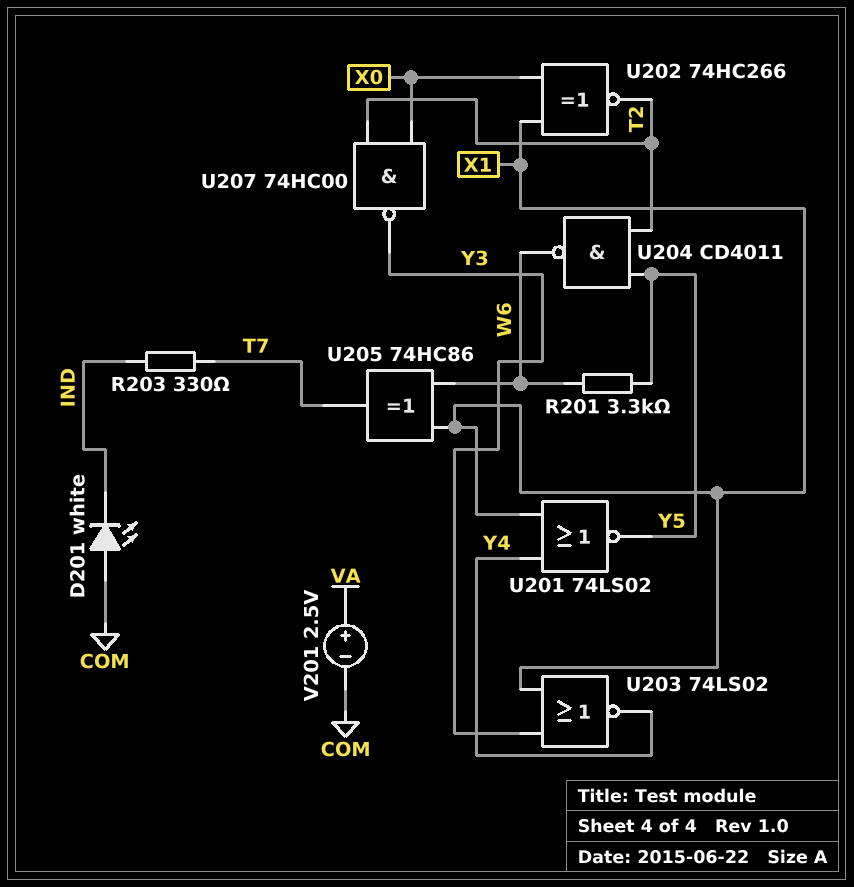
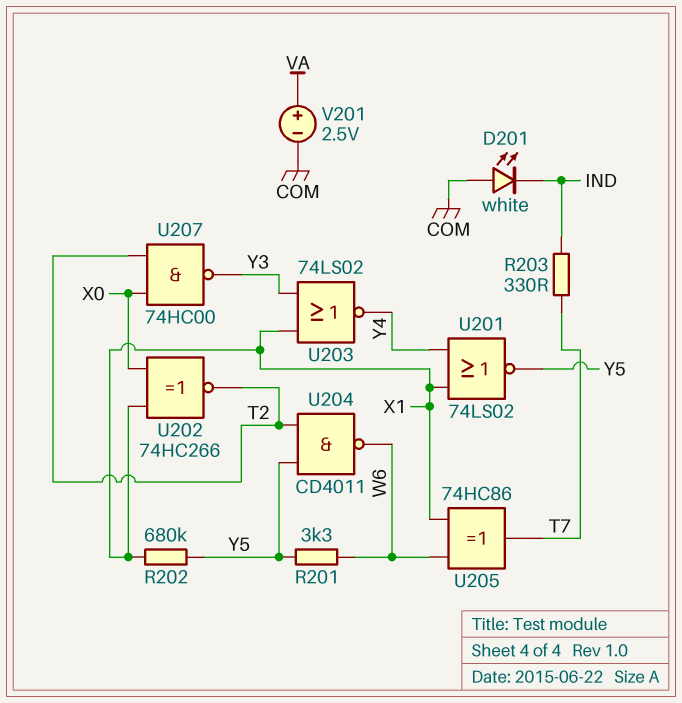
R202: none -> 680k (X1, Y5)

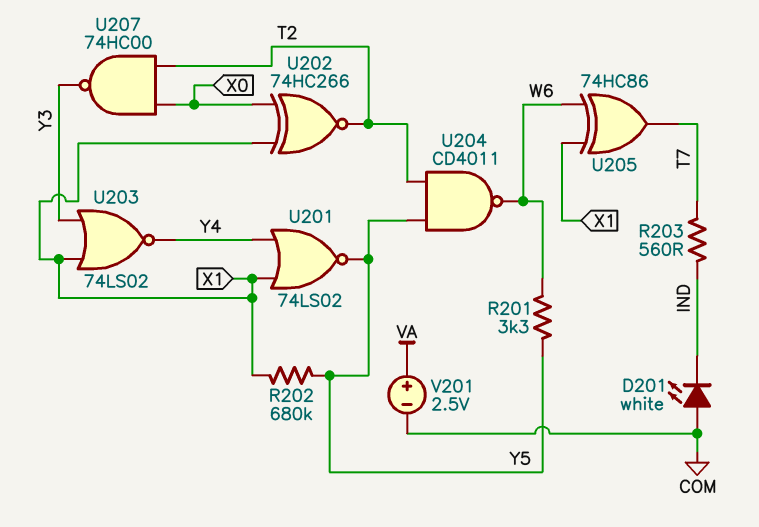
R203: 330 (IND, T7) -> 560 (IND, T7)

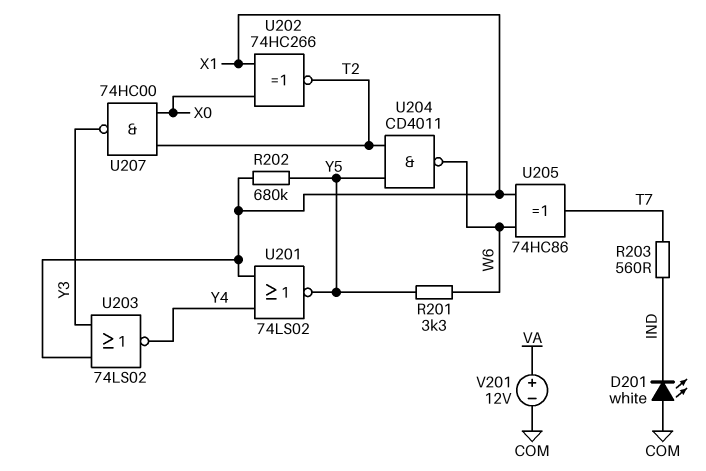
V201: 2.5V (plus VA, minus COM) -> 12V (plus VA, minus COM)

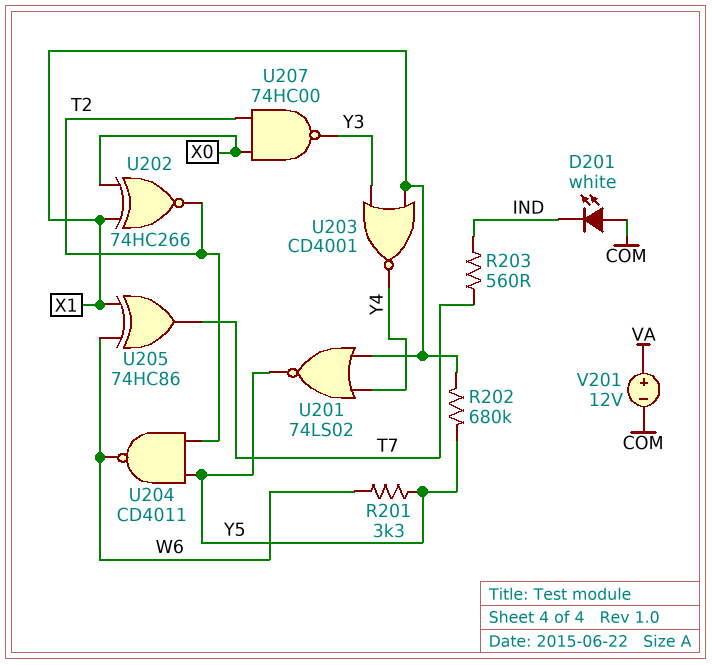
U203: NOR 74LS02 (in X1, in Y3, out Y4) -> NOR CD4001 (in X1, in Y3, out Y4)

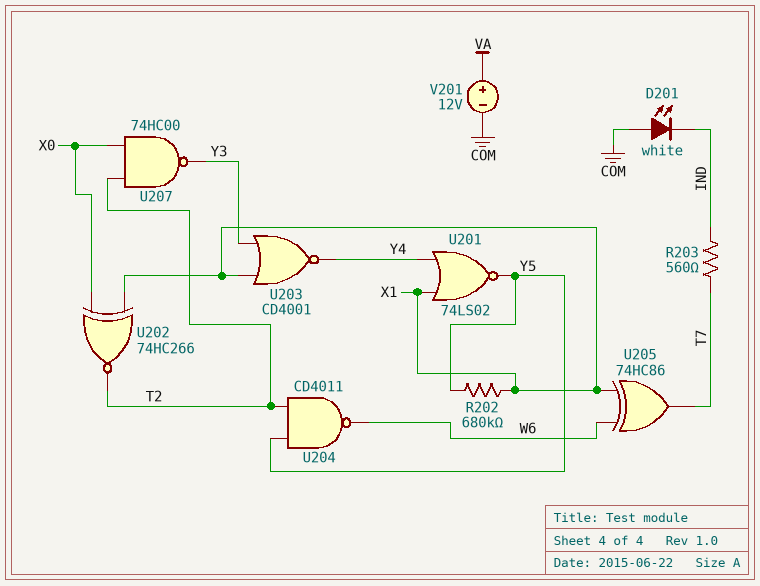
R201: 3.3k (W6, Y5) -> none

